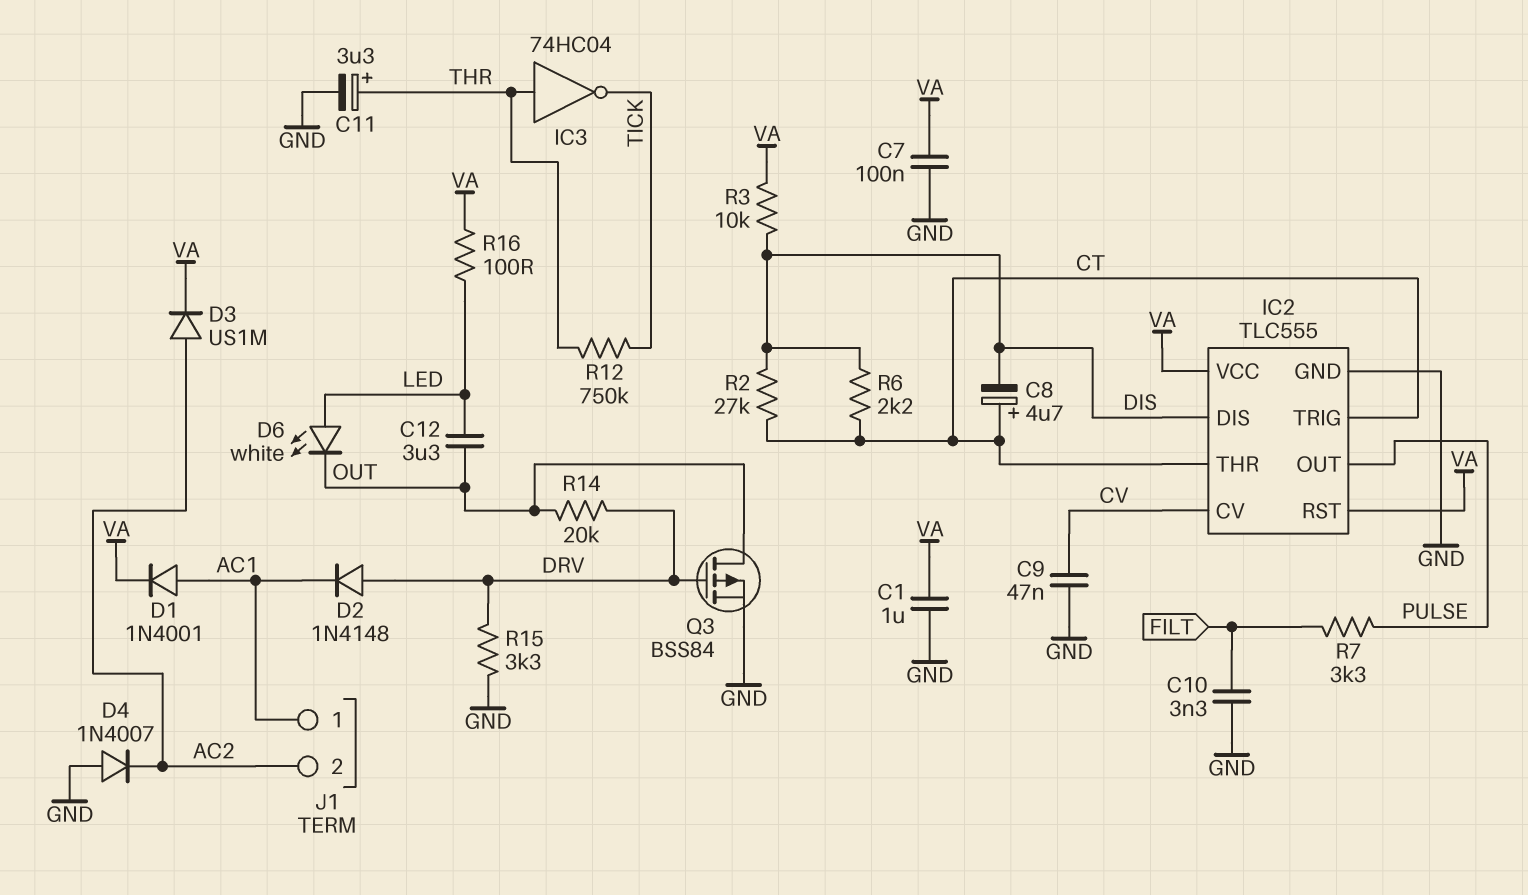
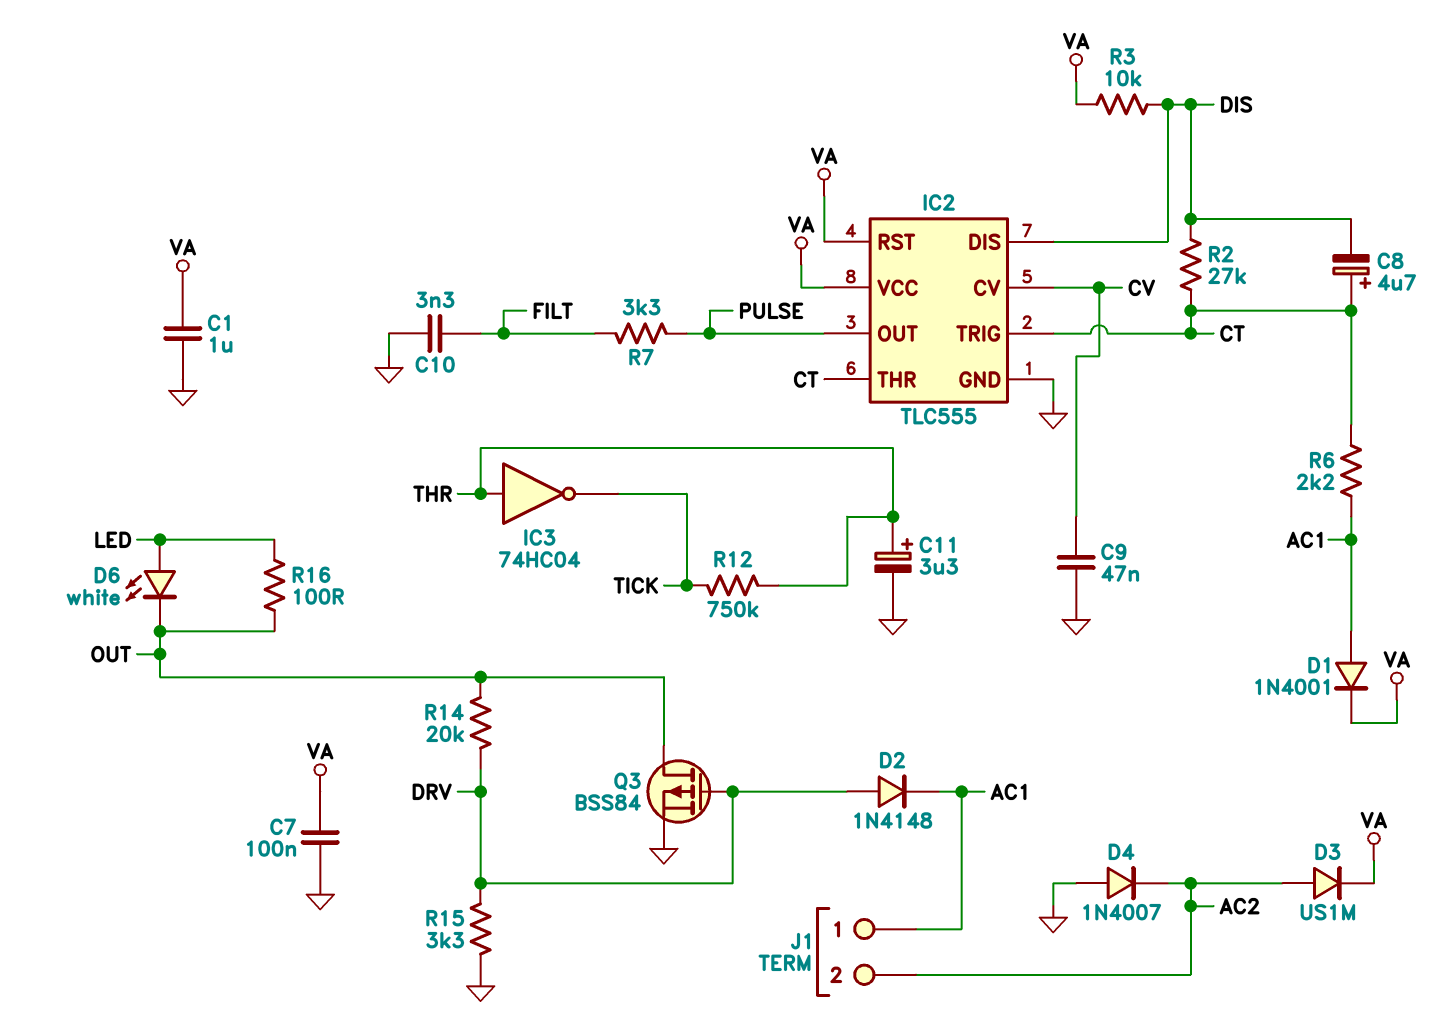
C12: 3.3uF (LED, OUT) -> none
R6: 2.2k (CT, DIS) -> 2.2k (AC1, CT)
R16: 100 (LED, VA) -> 100 (LED, OUT)

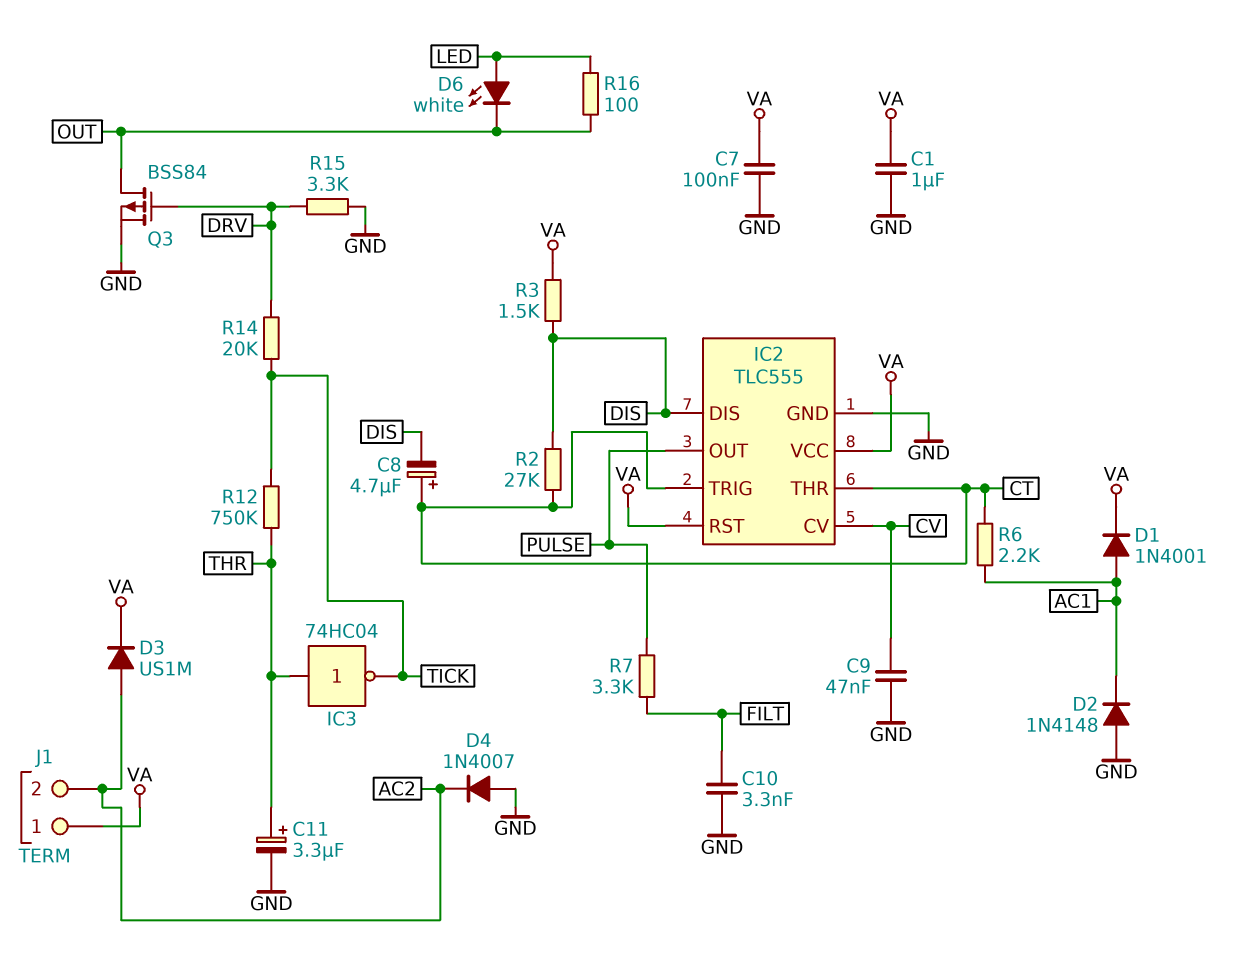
D2: diode 1N4148 (A DRV, K AC1) -> diode 1N4148 (A GND, K AC1)
J1 pin 1: AC1 -> VA
R3: 10k (DIS, VA) -> 1.5k (DIS, VA)
R14: 20k (DRV, OUT) -> 20k (DRV, TICK)

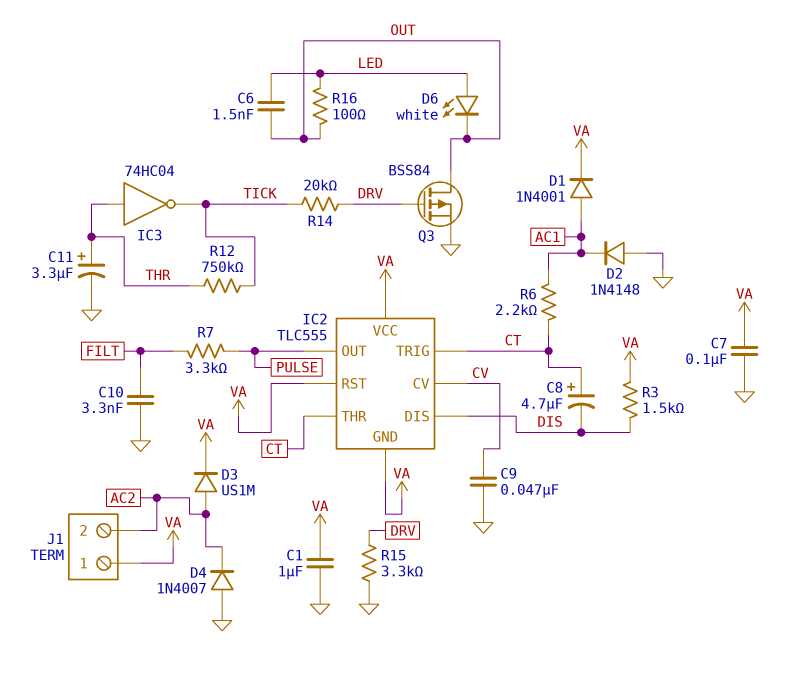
C6: none -> 1.5nF (LED, OUT)
IC2 pin GND: GND -> VA
R2: 27k (CT, DIS) -> none

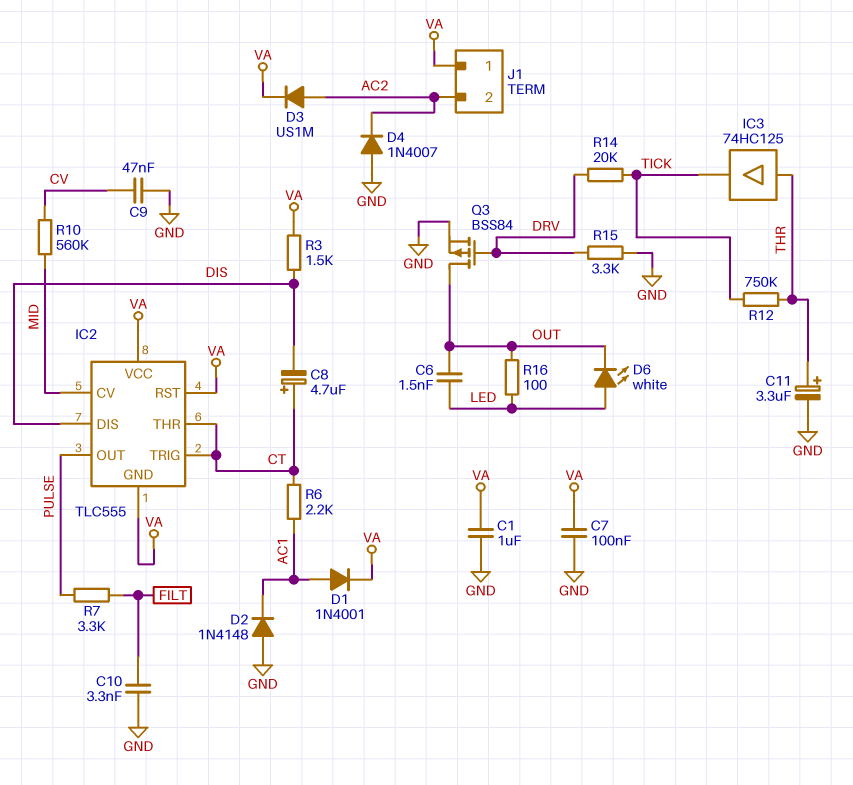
IC2 pin CV: CV -> MID
IC3: NOT 74HC04 (in THR, out TICK) -> buffer 74HC125 (in THR, out TICK)
R10: none -> 560k (CV, MID)

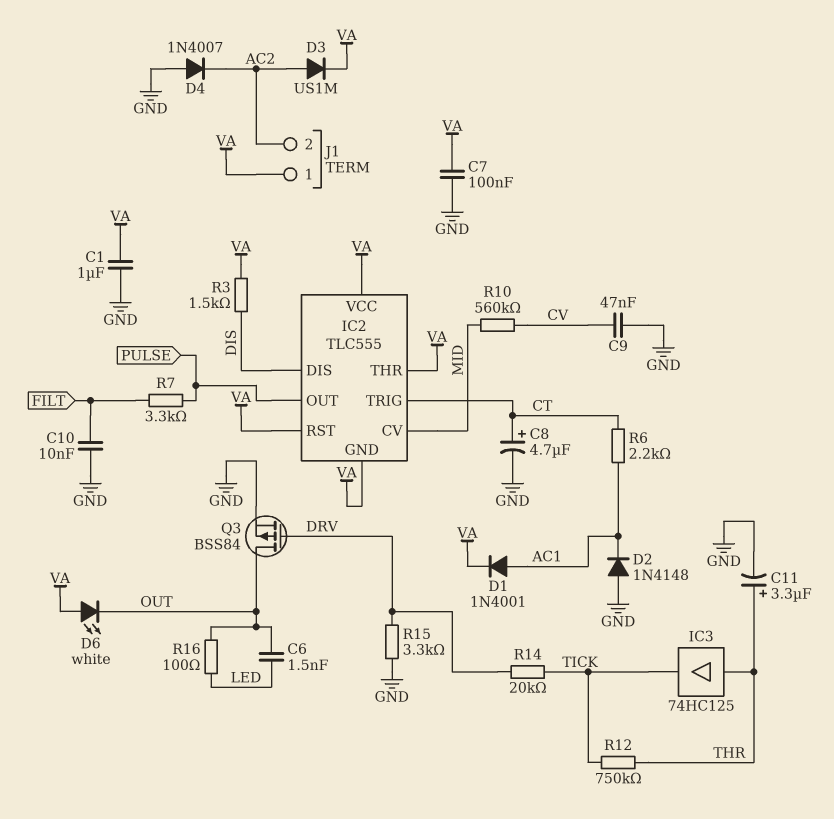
C8: 4.7uF (plus CT, minus DIS) -> 4.7uF (plus CT, minus GND)
C10: 3.3nF (FILT, GND) -> 10nF (FILT, GND)
D6: LED white (A LED, K OUT) -> LED white (A VA, K OUT)
IC2 pin THR: CT -> VA

